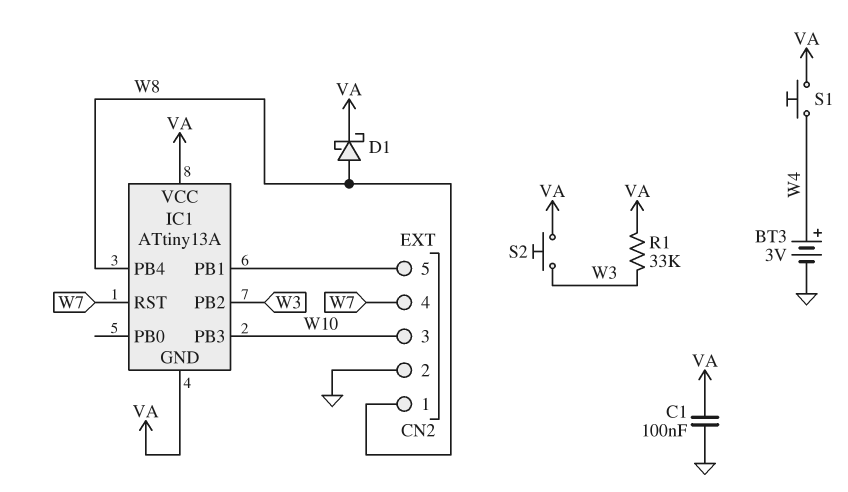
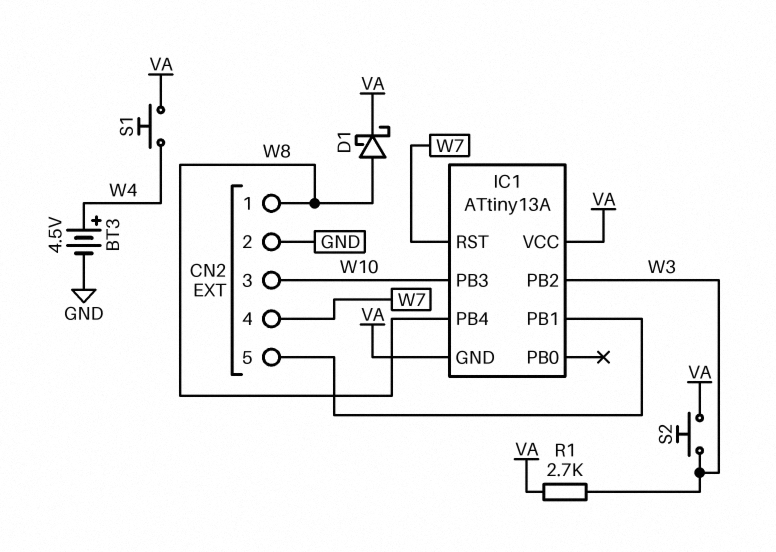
BT3: 3V (plus W4, minus GND) -> 4.5V (plus W4, minus GND)
C1: 100nF (GND, VA) -> none
R1: 33k (VA, W3) -> 2.7k (VA, W3)

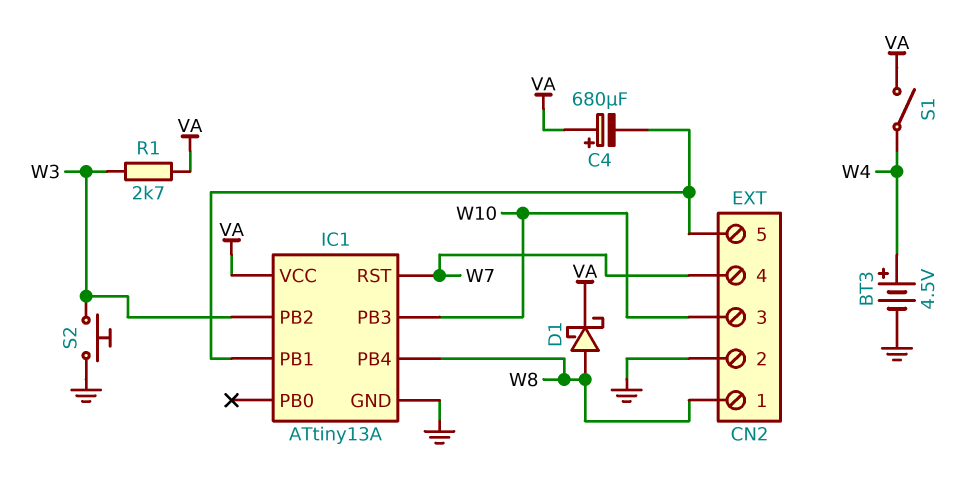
C4: none -> 680uF (plus VA, minus CN2/5)
IC1 pin GND: VA -> GND
S1: button (VA, W4) -> switch (VA, W4)
S2: button (VA, W3) -> button (GND, W3)

